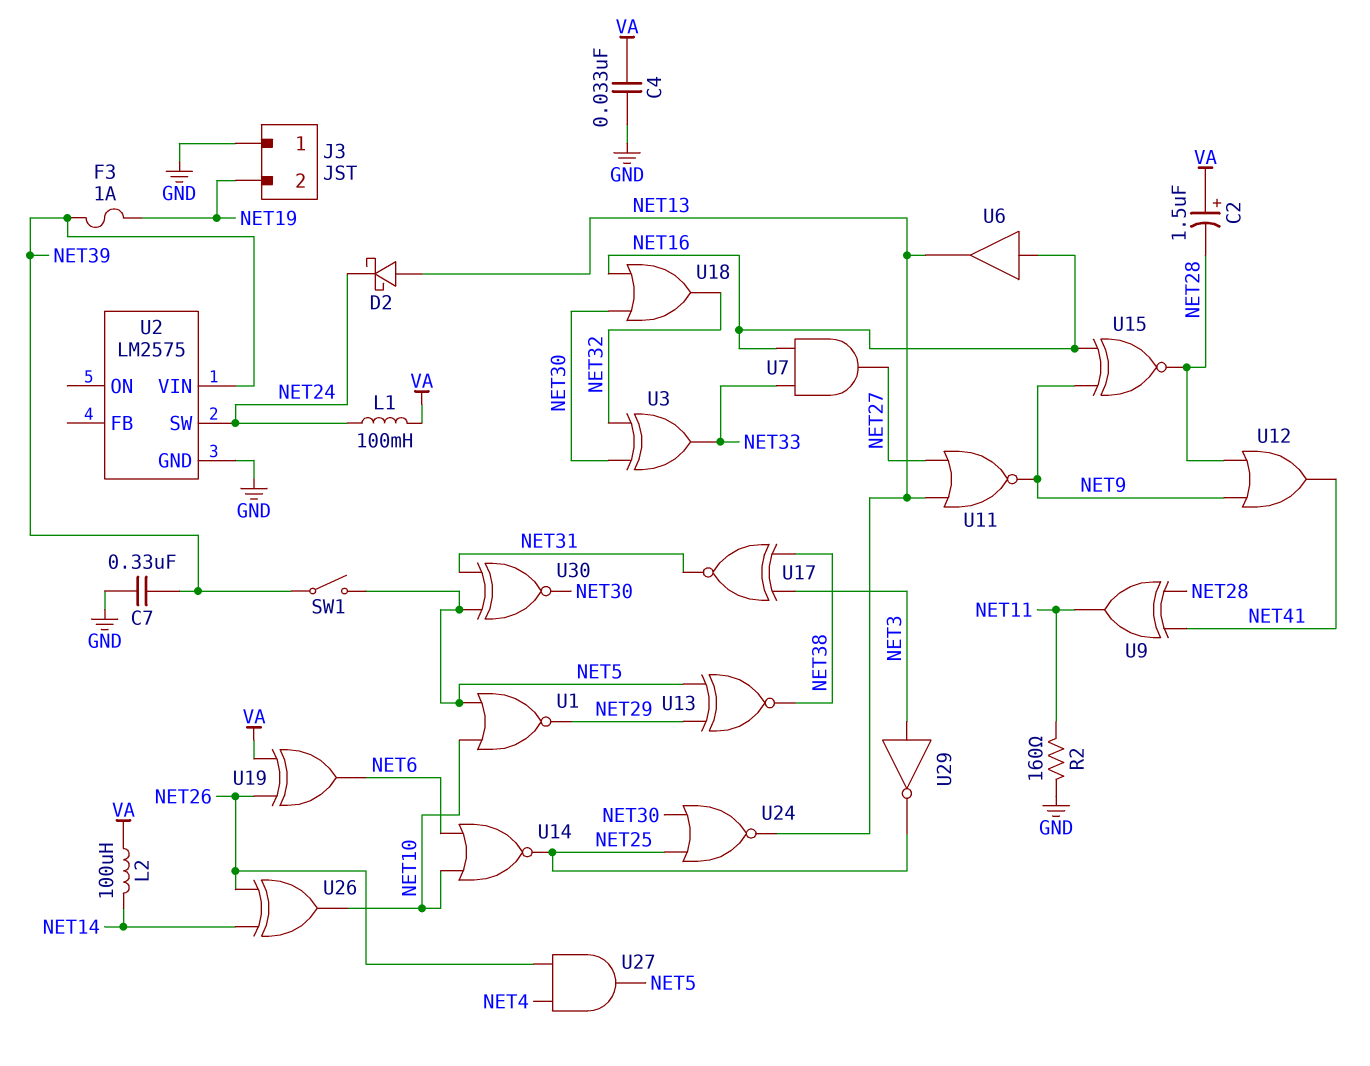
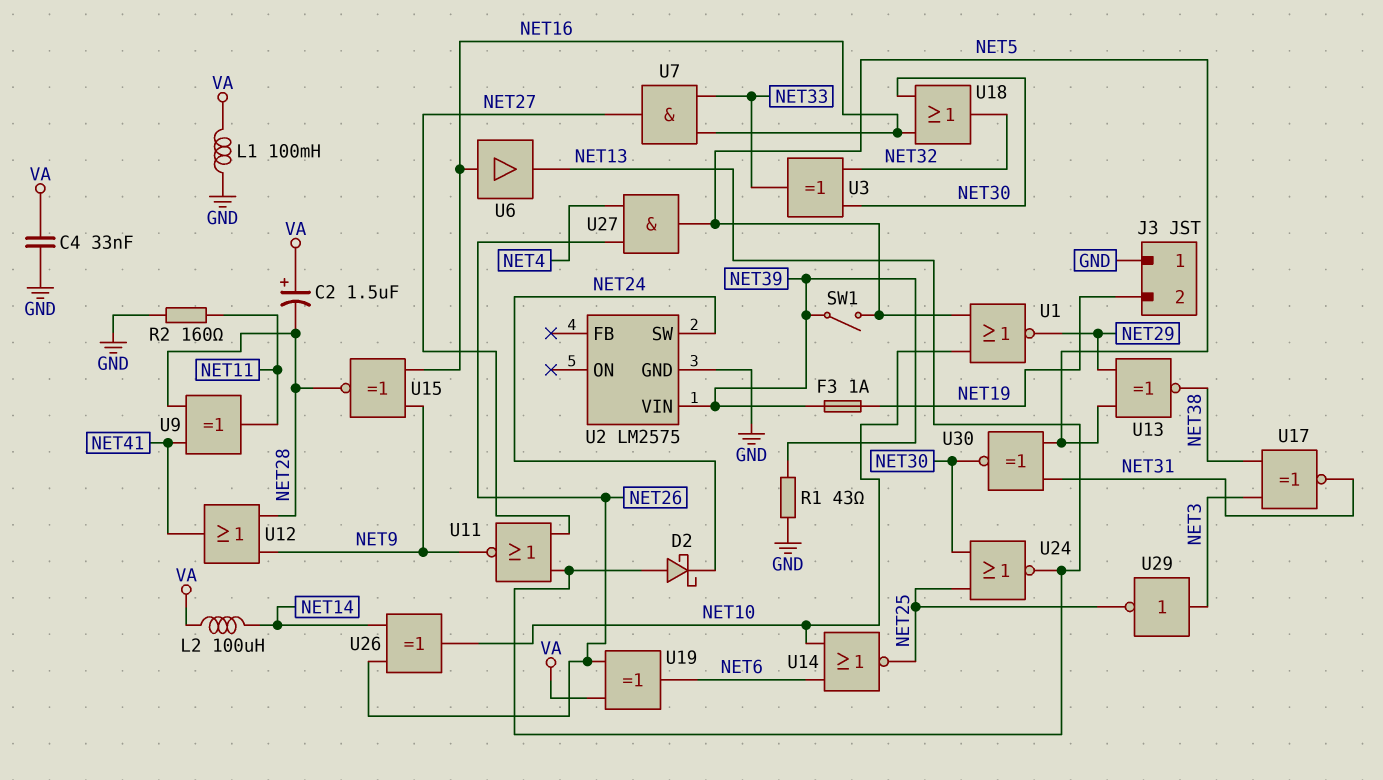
C7: 330nF (GND, NET39) -> none
L1: 100mH (NET24, VA) -> 100mH (GND, VA)
R1: none -> 43 (GND, NET39)

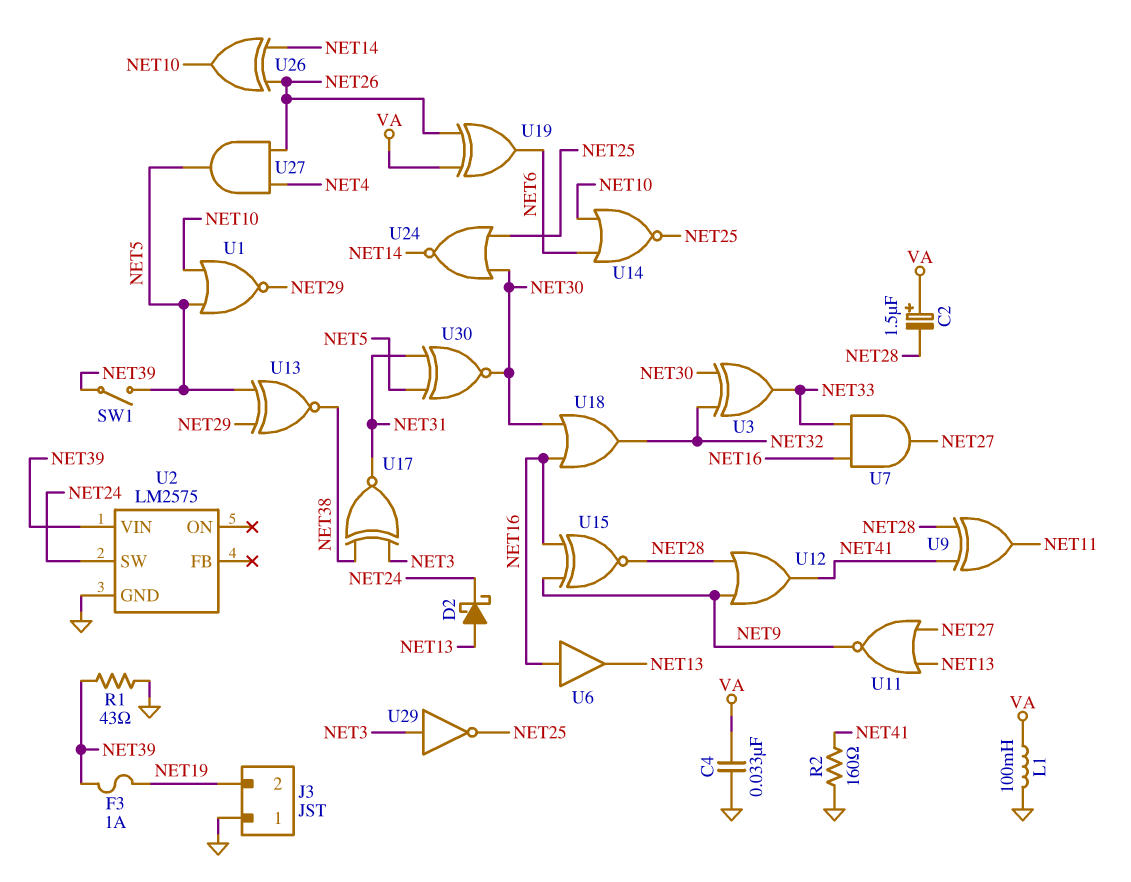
L2: 100uH (NET14, VA) -> none
R2: 160 (GND, NET11) -> 160 (GND, NET41)
U24: NOR (in NET25, in NET30, out NET13) -> NOR (in NET25, in NET30, out NET14)

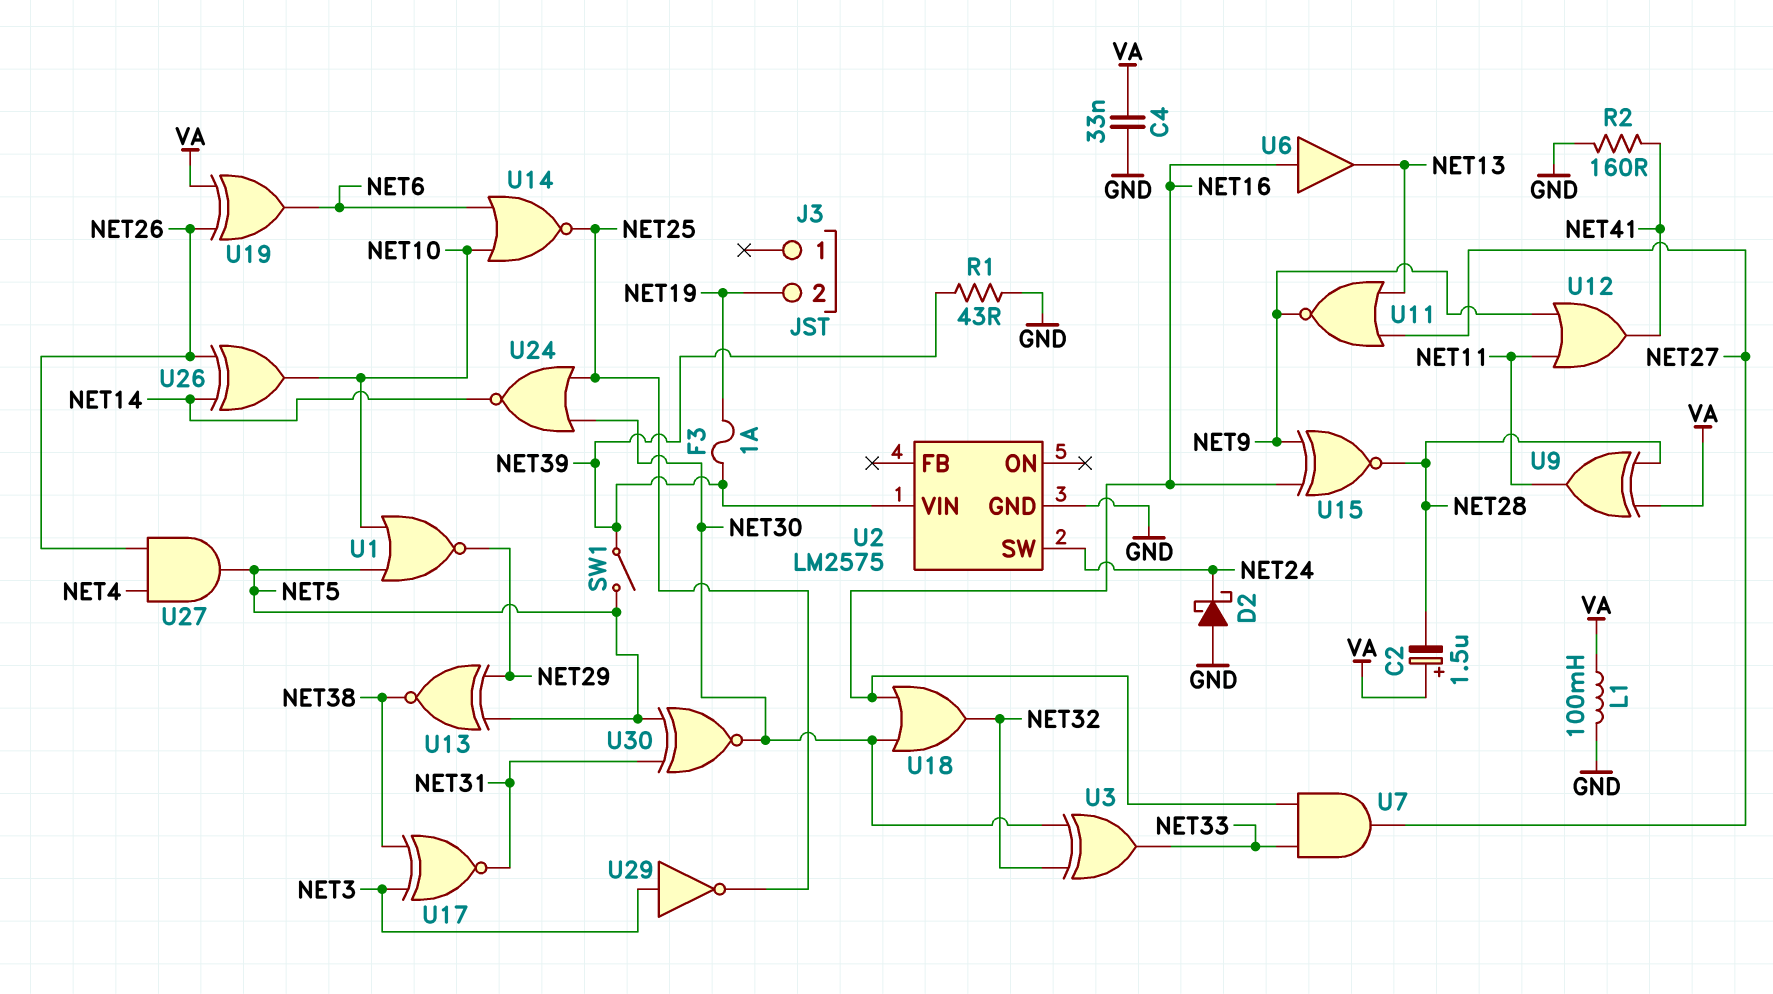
D2: schottky (A NET13, K NET24) -> schottky (A GND, K NET24)
J3 pin 1: GND -> none
U9: XOR (in NET28, in NET41, out NET11) -> XOR (in NET28, in VA, out NET11)
U12: OR (in NET9, in NET28, out NET41) -> OR (in NET9, in NET11, out NET41)

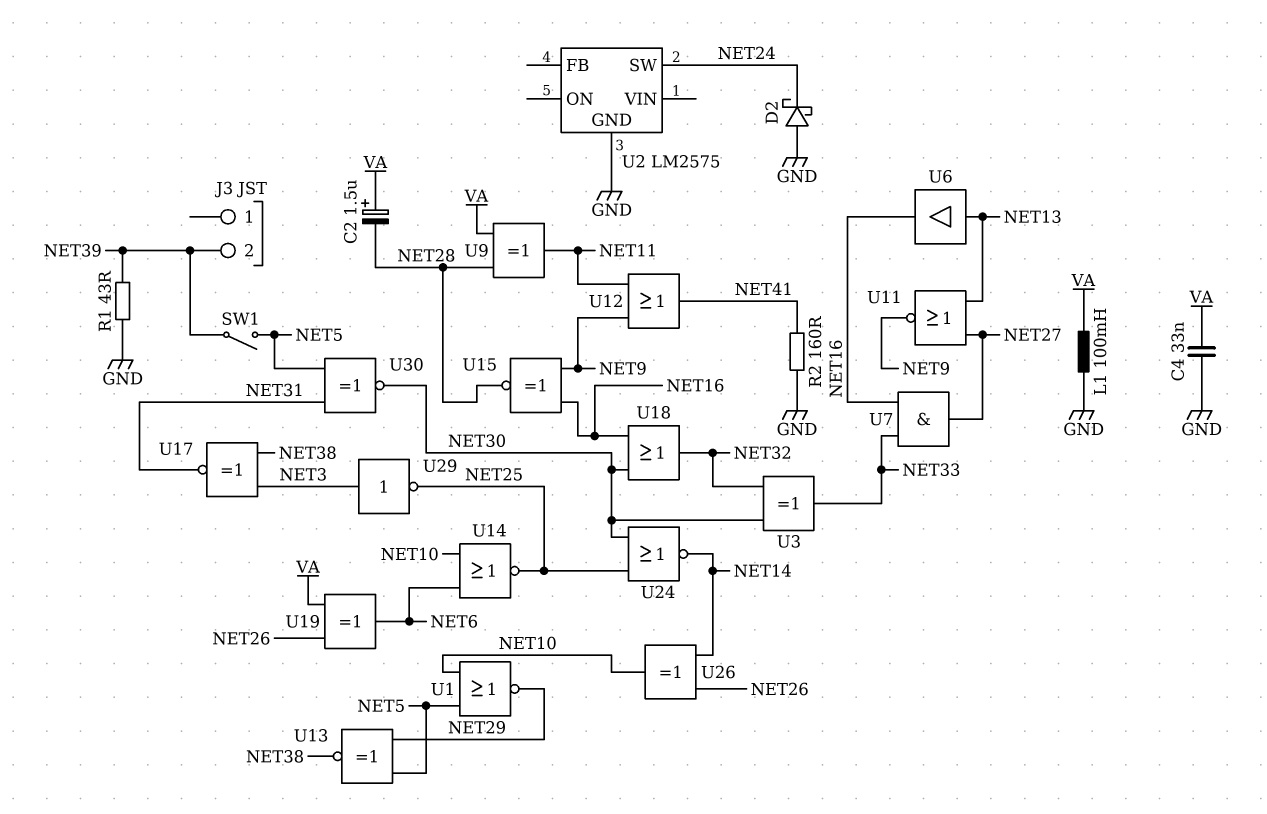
F3: 1A (NET19, NET39) -> none
J3 pin 2: NET19 -> NET39
U2 pin VIN: NET39 -> none
U6: buffer (in NET16, out NET13) -> buffer (in NET13, out NET16)
U27: AND (in NET4, in NET26, out NET5) -> none

